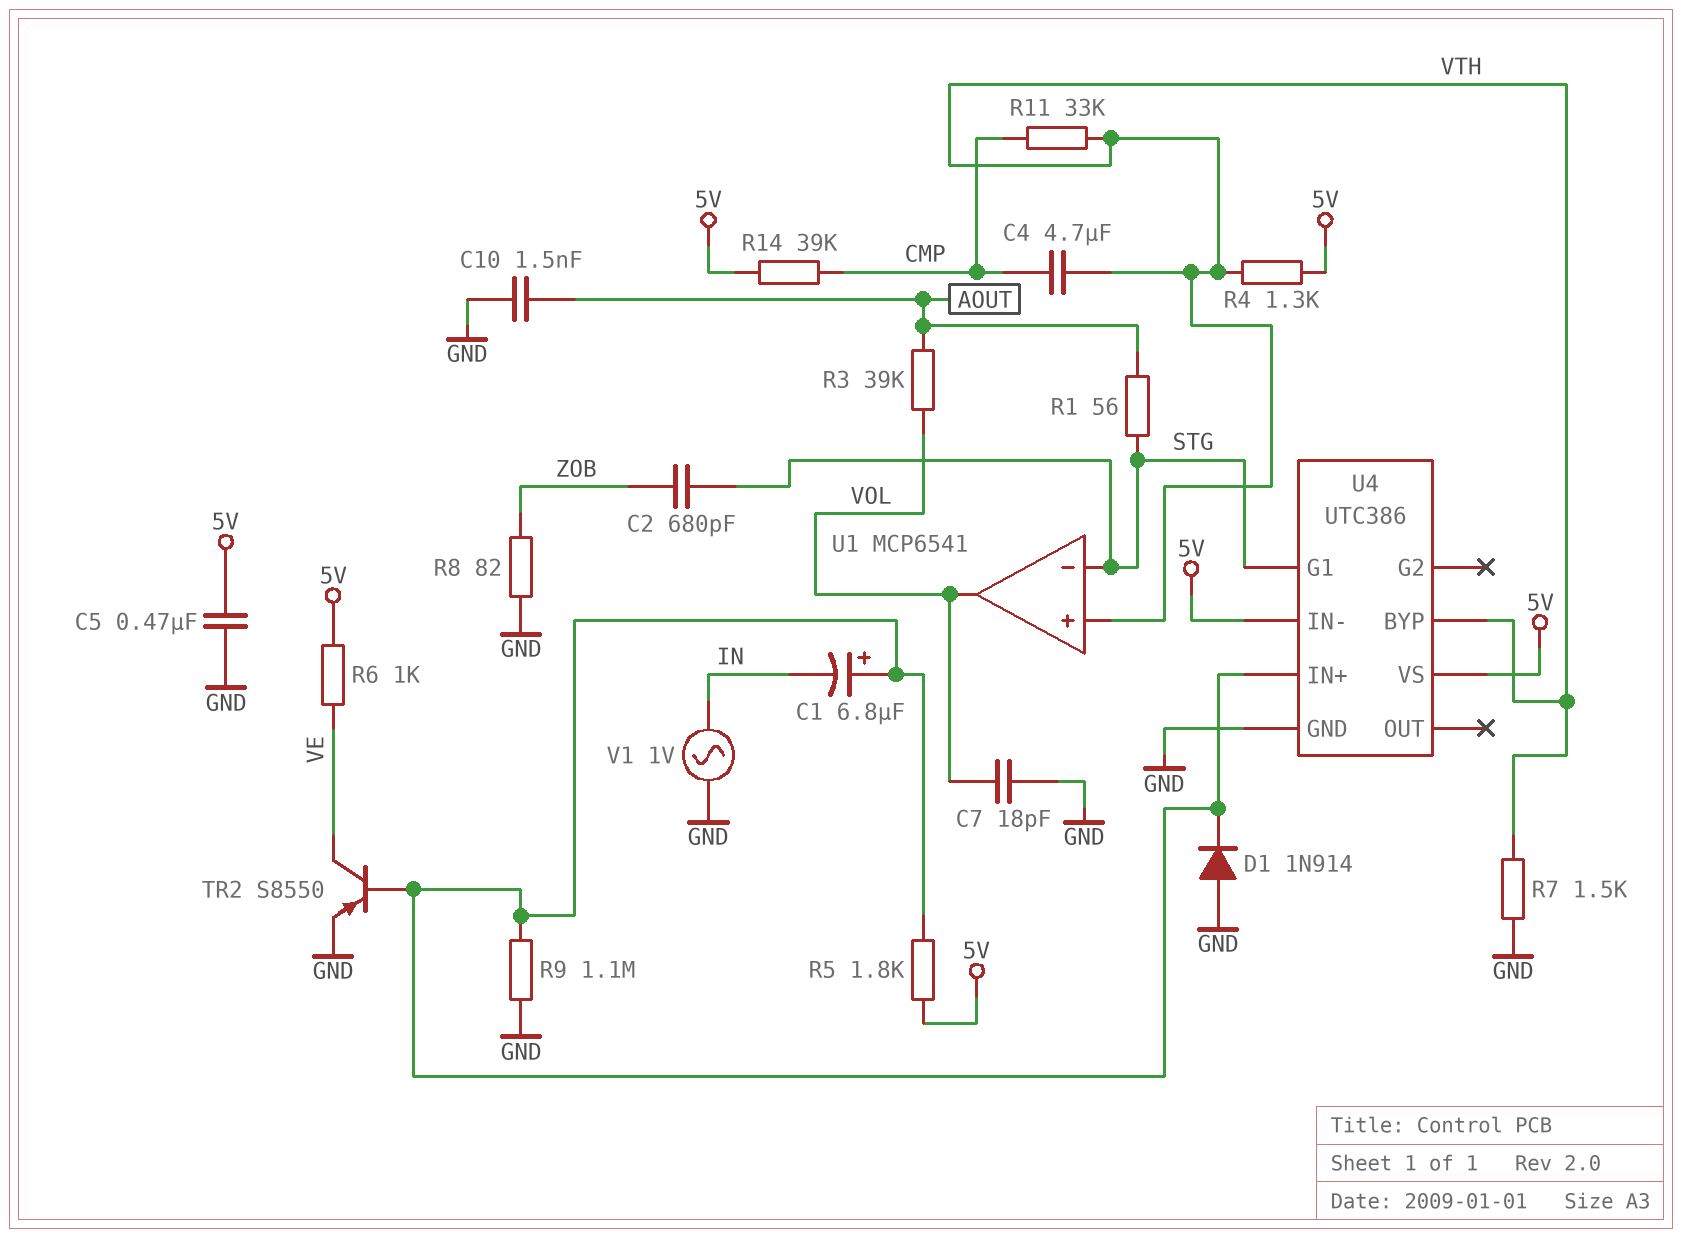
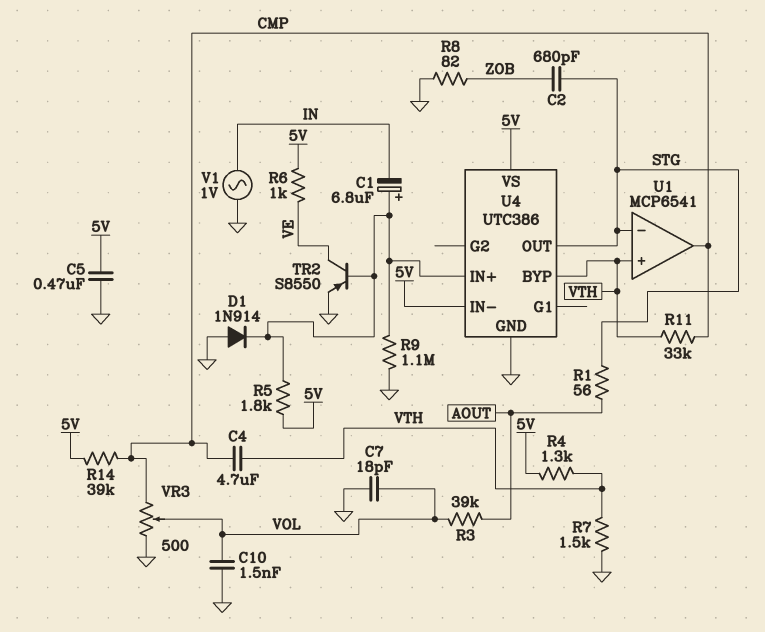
C10: 1.5nF (AOUT, GND) -> 1.5nF (GND, VOL)
U1 pin out: VOL -> CMP
U4 pin G1: STG -> none
U4 pin OUT: none -> STG
VR3: none -> 500 (CMP, GND, wiper VOL)

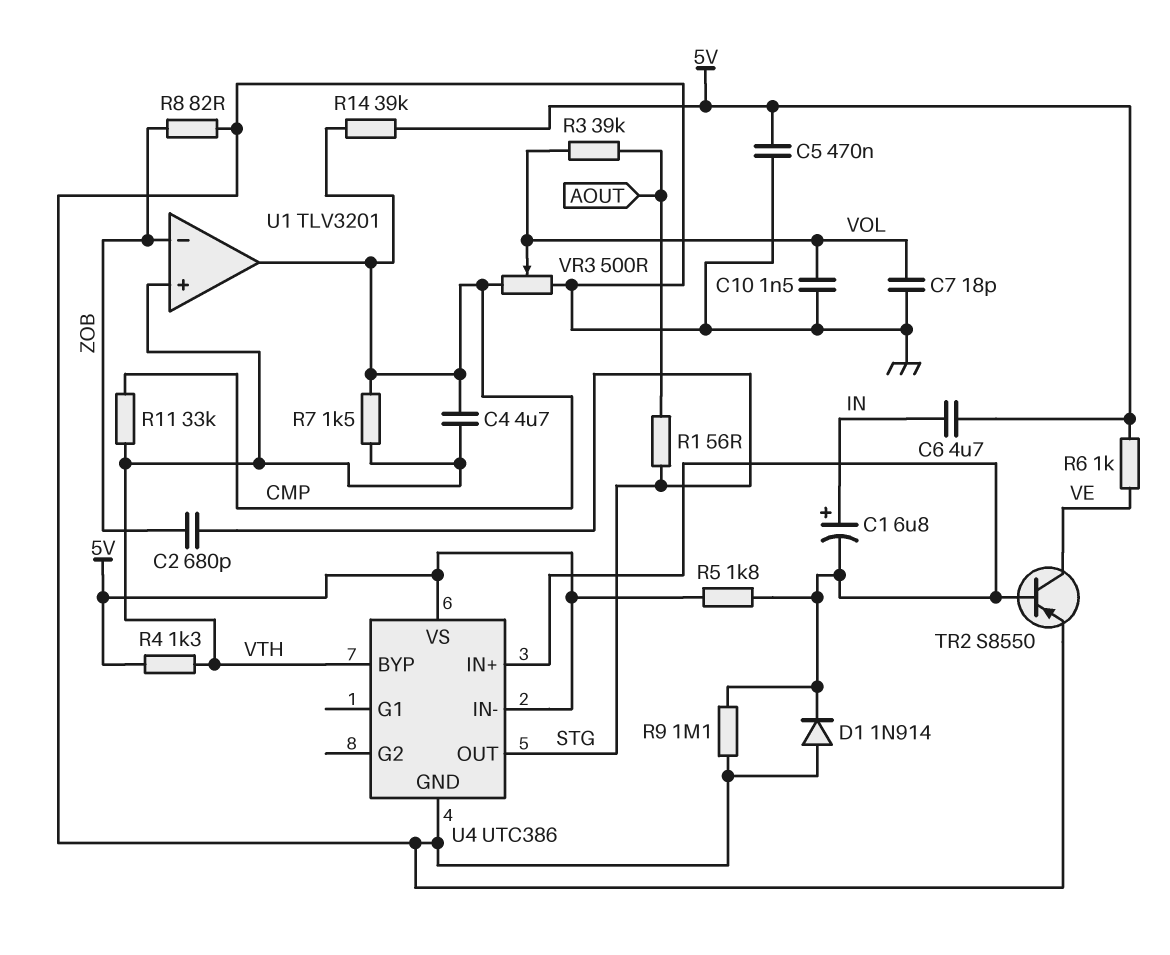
C1: 6.8uF (plus U4/IN+, minus IN) -> 6.8uF (plus IN, minus U4/IN+)
C6: none -> 4.7uF (5V, IN)
R7: 1.5k (GND, VTH) -> 1.5k (CMP, VTH)
U1: MCP6541 -> TLV3201
U1 pin in-: STG -> ZOB
V1: AC 1V (GND, IN) -> none

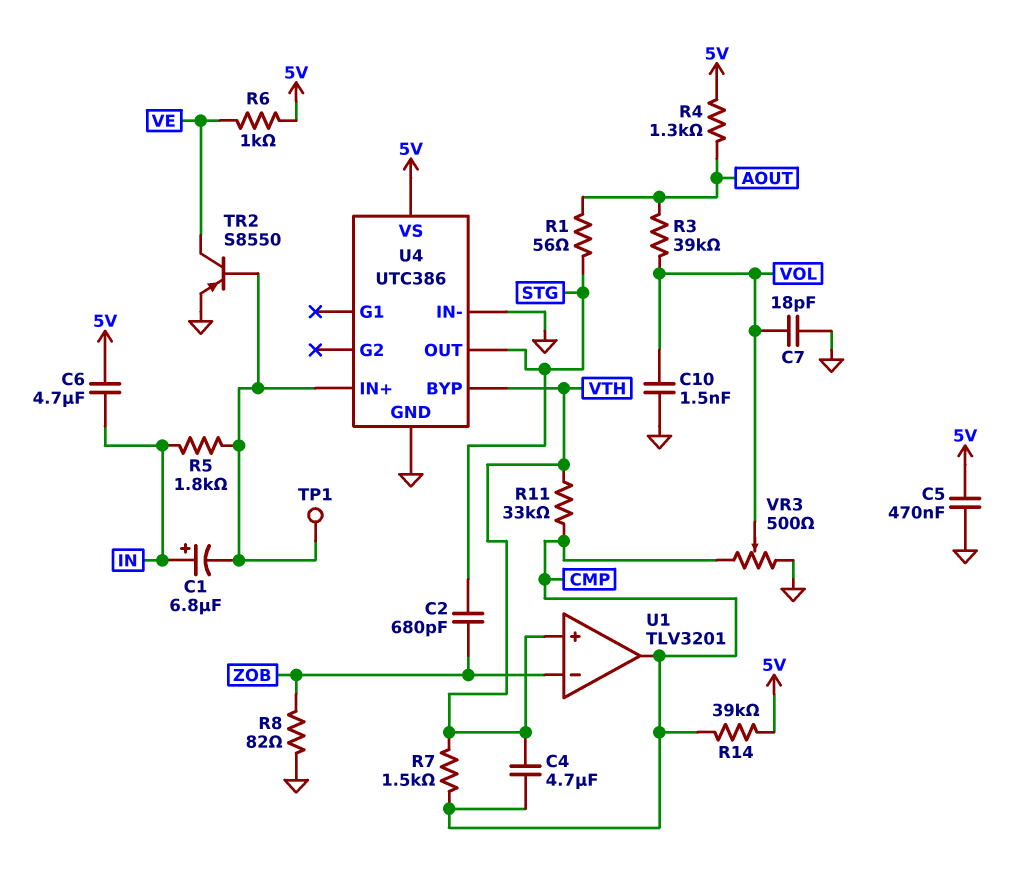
D1: diode 1N914 (A GND, K U4/IN+) -> none
R4: 1.3k (5V, VTH) -> 1.3k (5V, AOUT)
R5: 1.8k (5V, U4/IN+) -> 1.8k (IN, U4/IN+)
R9: 1.1M (GND, U4/IN+) -> none
TP1: none -> test point (U4/IN+)
U4 pin IN-: 5V -> GND

